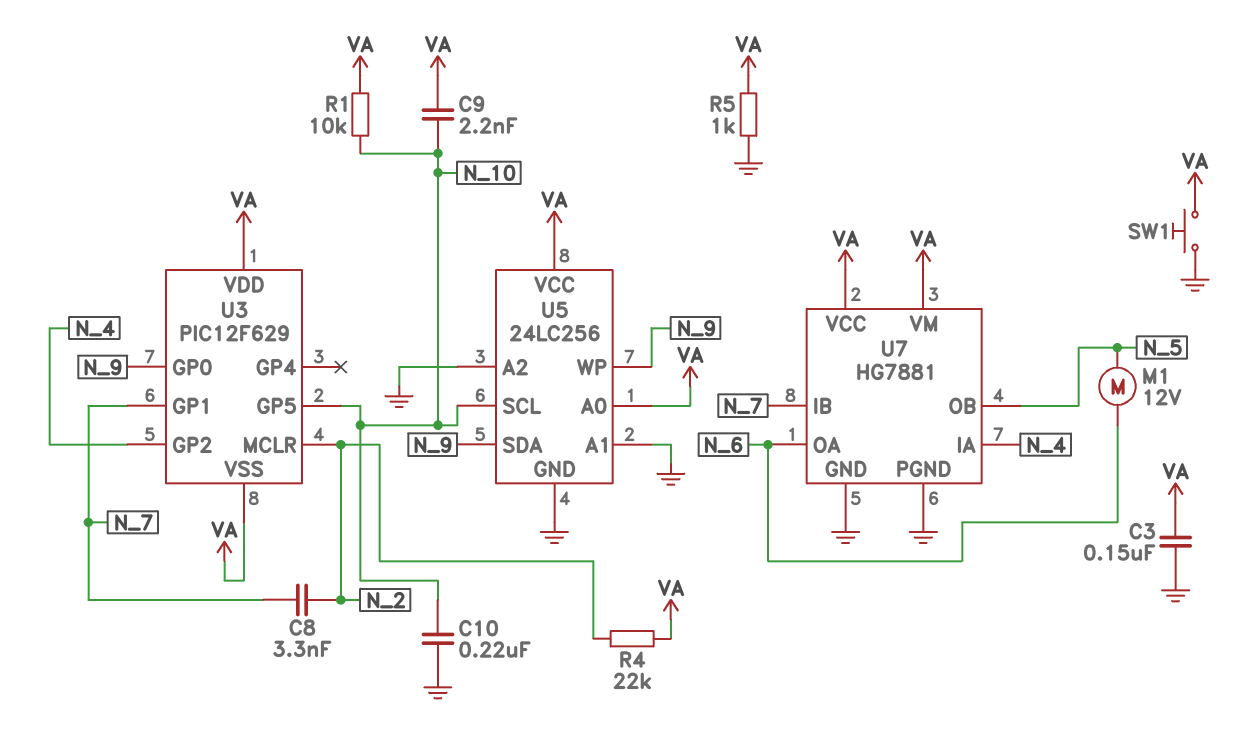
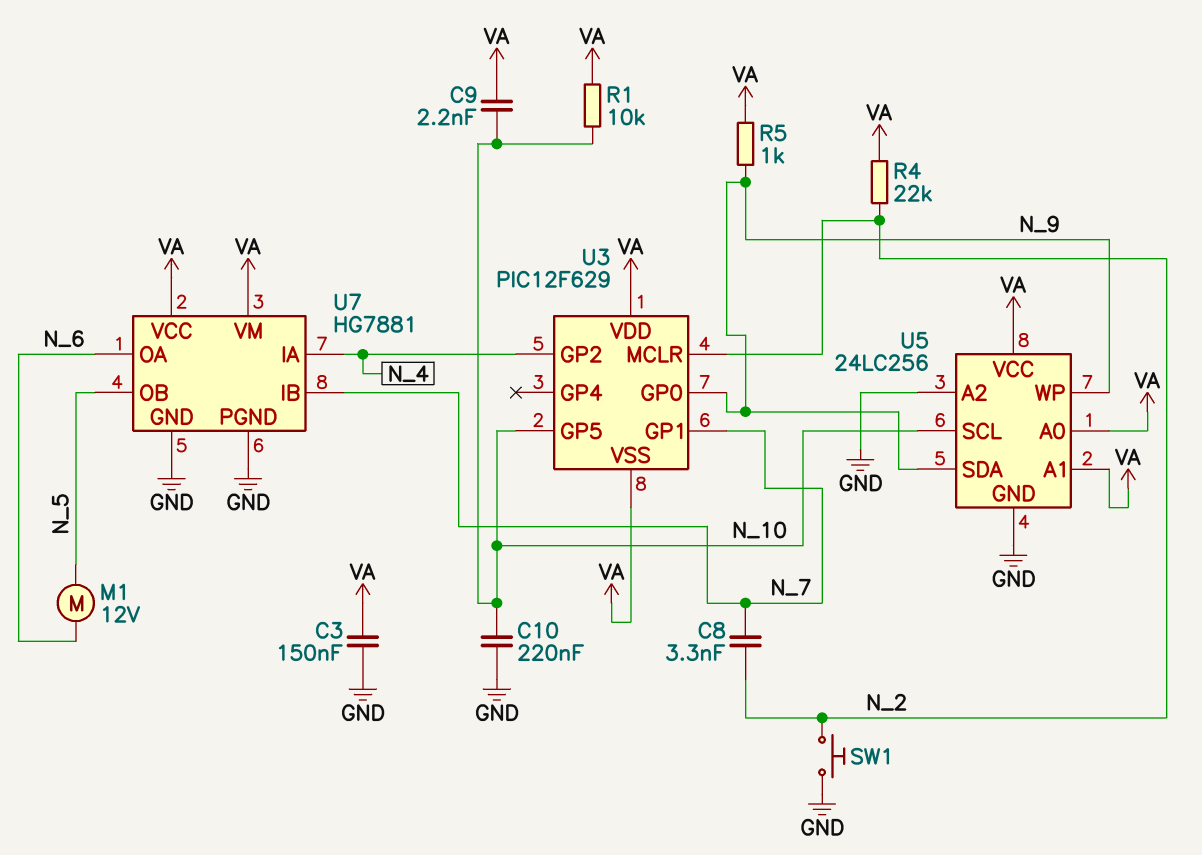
R5: 1k (GND, VA) -> 1k (N_9, VA)
SW1: button (GND, VA) -> button (GND, N_2)
U5 pin A1: GND -> VA

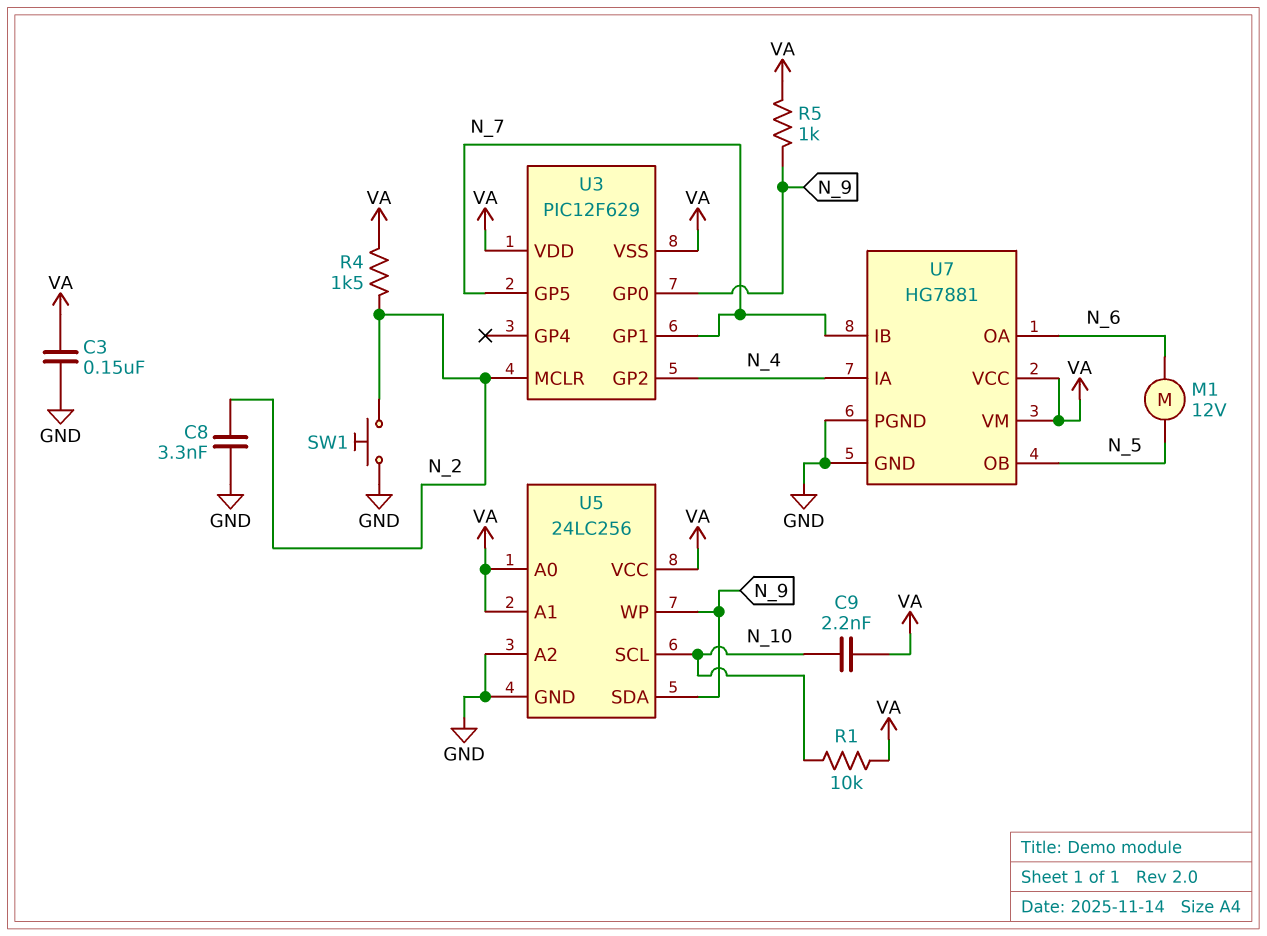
C8: 3.3nF (N_2, N_7) -> 3.3nF (GND, N_2)
C10: 220nF (GND, N_10) -> none
R4: 22k (N_2, VA) -> 1.5k (N_2, VA)
U3 pin GP5: N_10 -> N_7

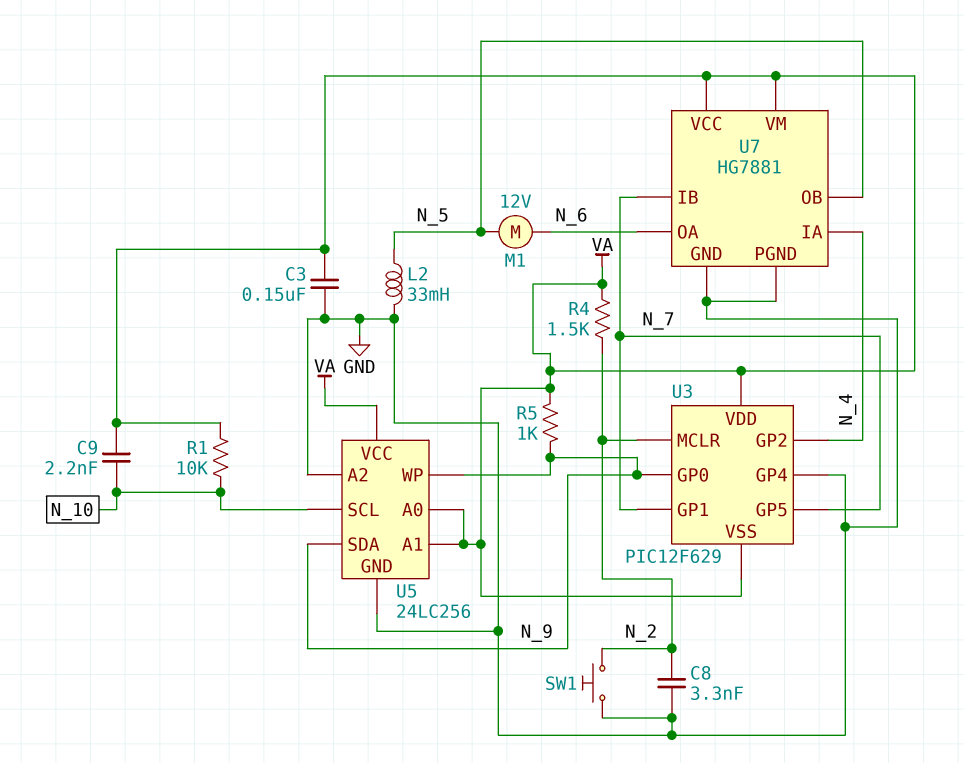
L2: none -> 33mH (GND, N_5)
U3 pin GP4: none -> GND

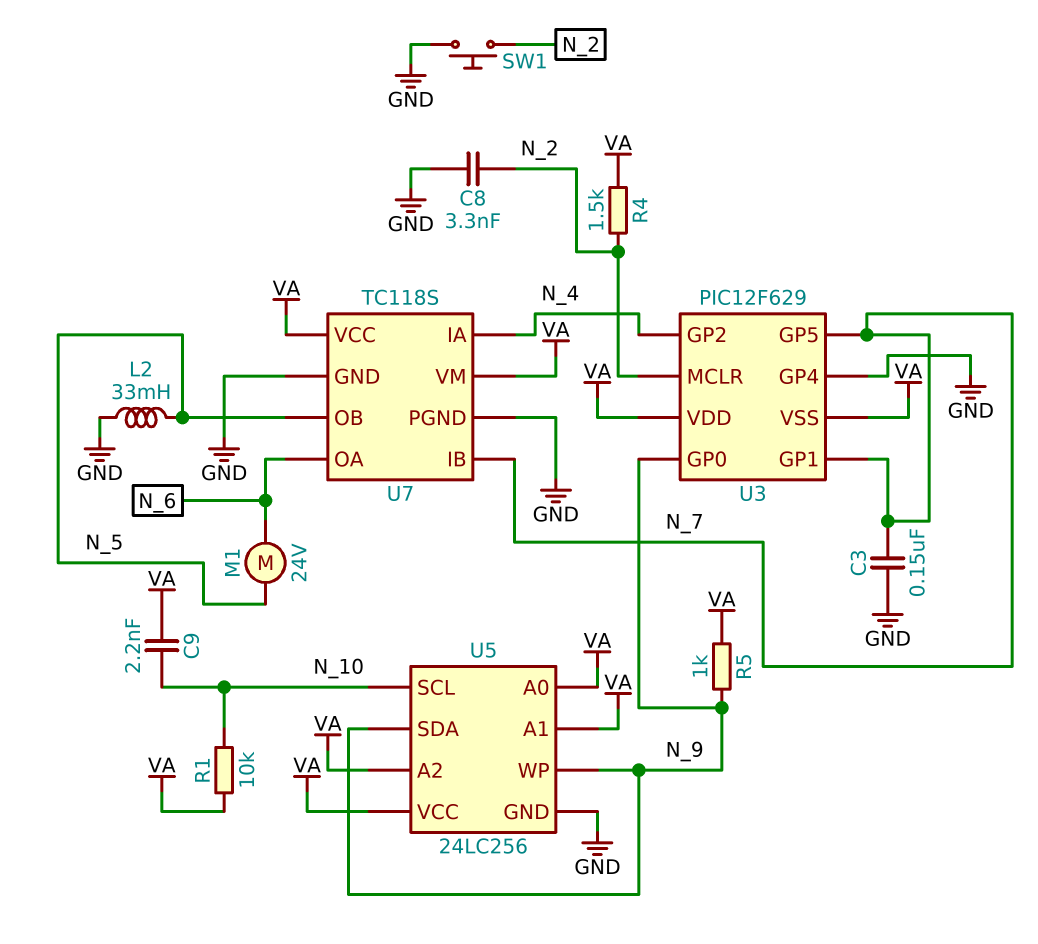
C3: 150nF (GND, VA) -> 150nF (GND, N_7)
M1: motor 12V (N_5, N_6) -> motor 24V (N_5, N_6)
U5 pin A2: GND -> VA
U7: HG7881 -> TC118S

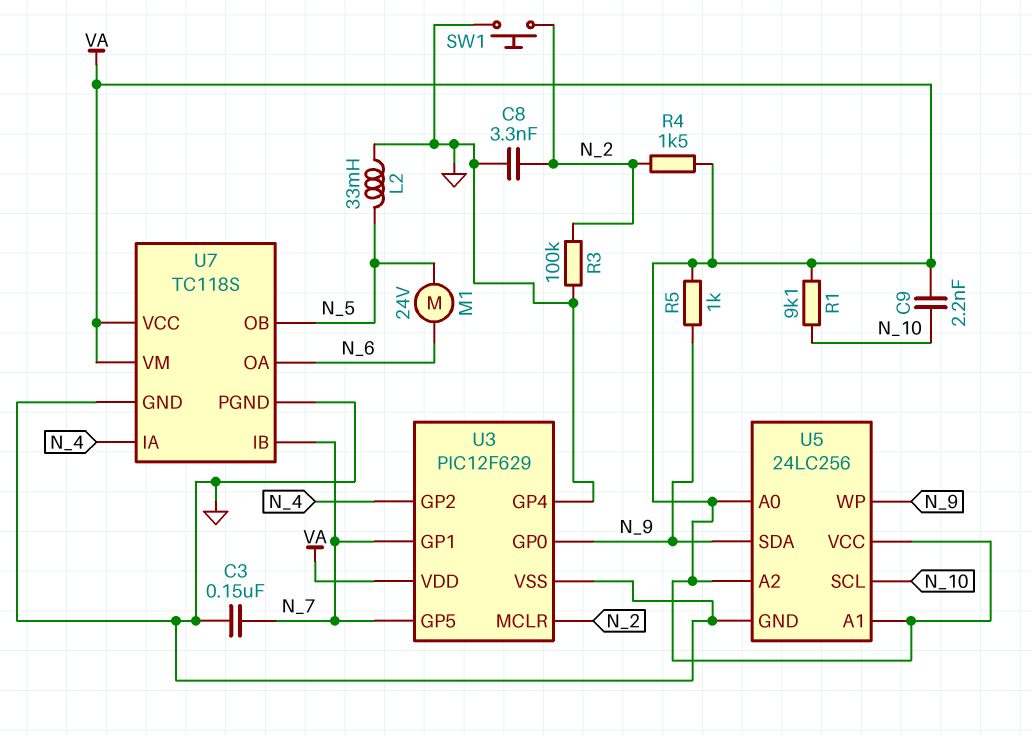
R1: 10k (N_10, VA) -> 9.1k (N_10, VA)
R3: none -> 100k (GND, N_2)
U3 pin VSS: VA -> GND

